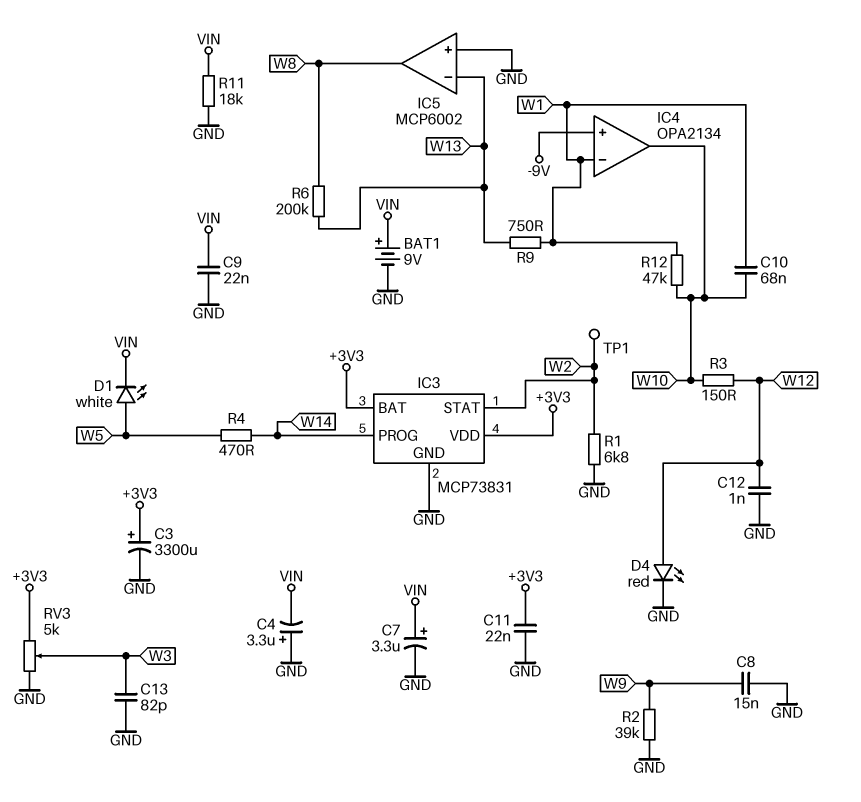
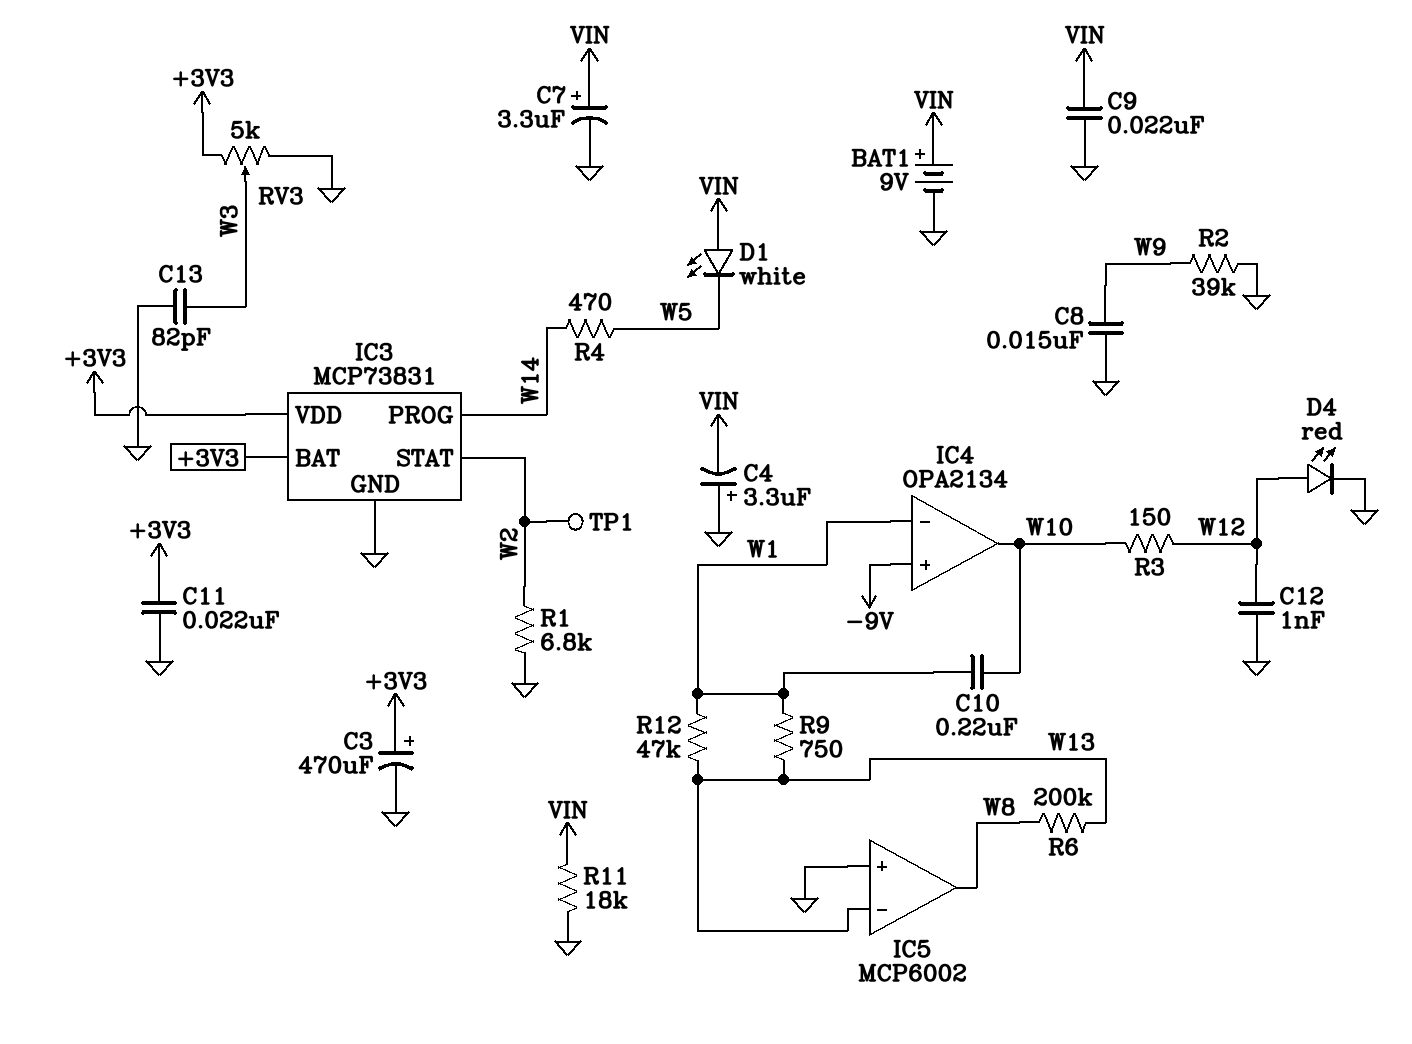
C3: 3300uF (plus +3V3, minus GND) -> 470uF (plus +3V3, minus GND)
C10: 68nF (W1, W10) -> 220nF (W1, W10)
D1: LED white (A W5, K VIN) -> LED white (A VIN, K W5)
R12: 47k (W1, W10) -> 47k (W1, W13)

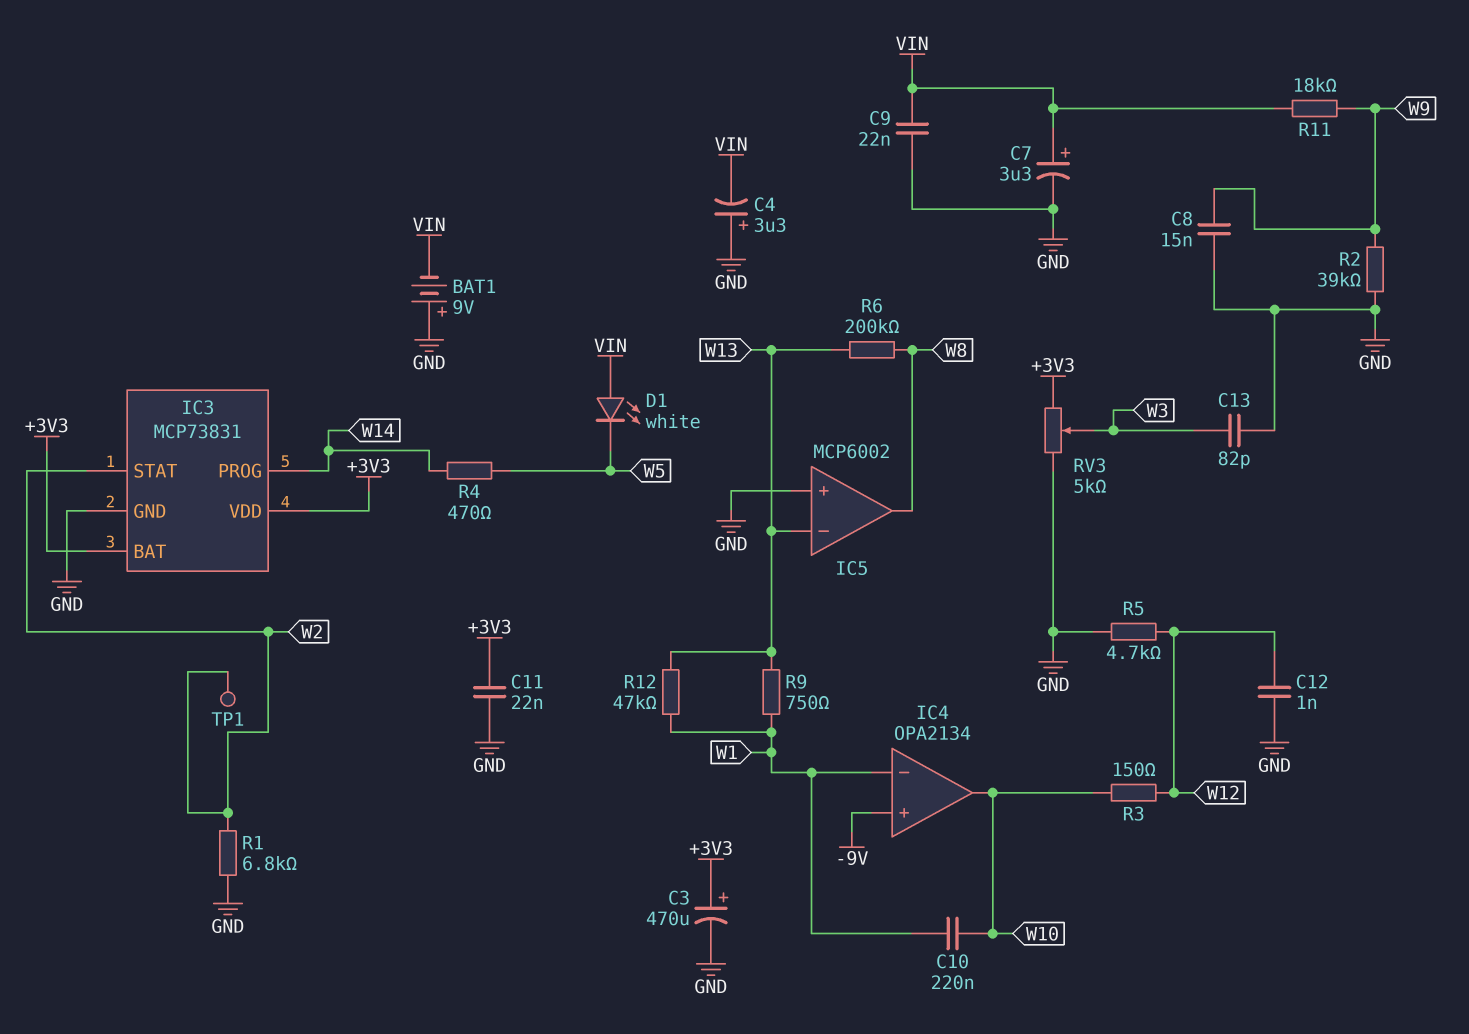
BAT1: 9V (plus VIN, minus GND) -> 9V (plus GND, minus VIN)
D4: LED red (A W12, K GND) -> none
R5: none -> 4.7k (GND, W12)
R11: 18k (GND, VIN) -> 18k (VIN, W9)

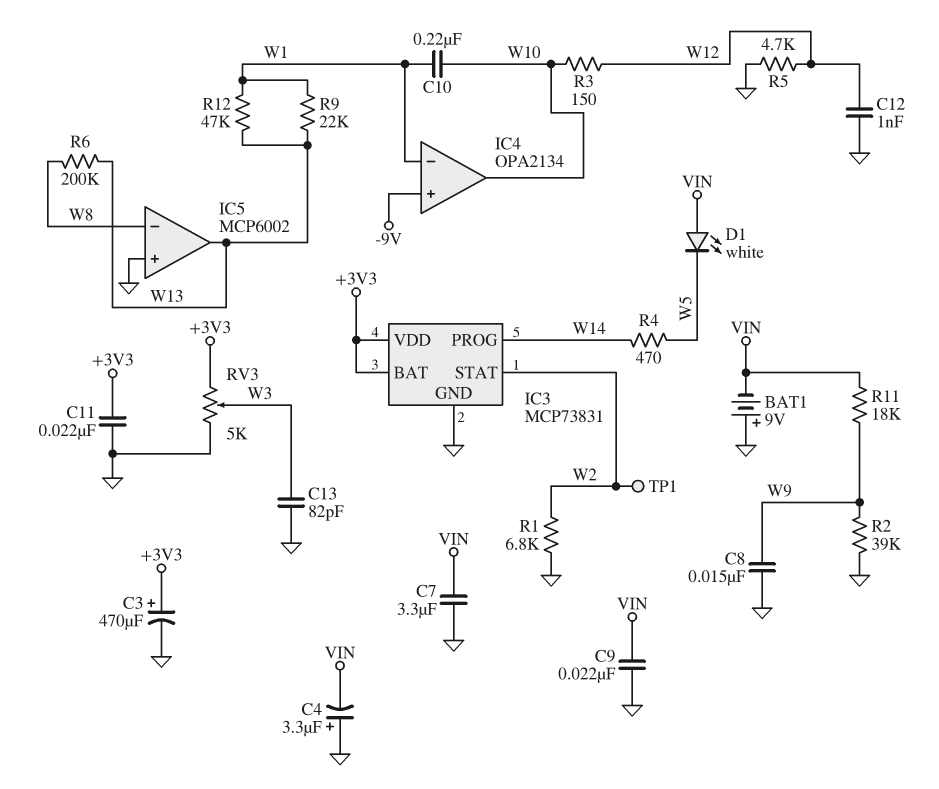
C7: 3.3uF (plus VIN, minus GND) -> 3.3uF (GND, VIN)
IC5 pin in-: W13 -> W8
IC5 pin out: W8 -> W13
R9: 750 (W1, W13) -> 22k (W1, W13)

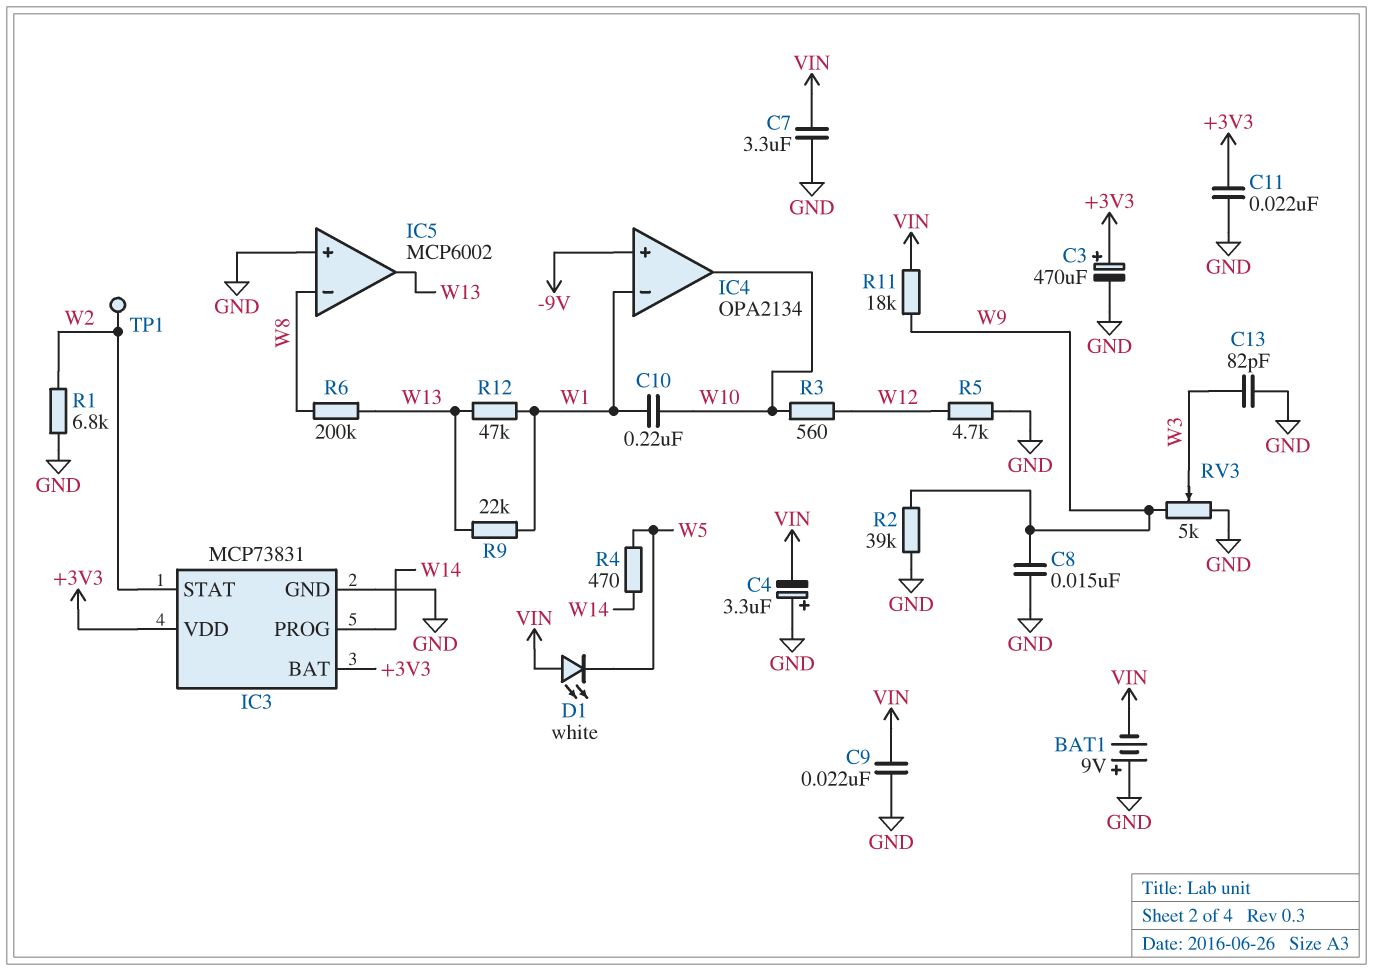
C12: 1nF (GND, W12) -> none
R3: 150 (W10, W12) -> 560 (W10, W12)
RV3: 5k (+3V3, GND, wiper W3) -> 5k (GND, W9, wiper W3)

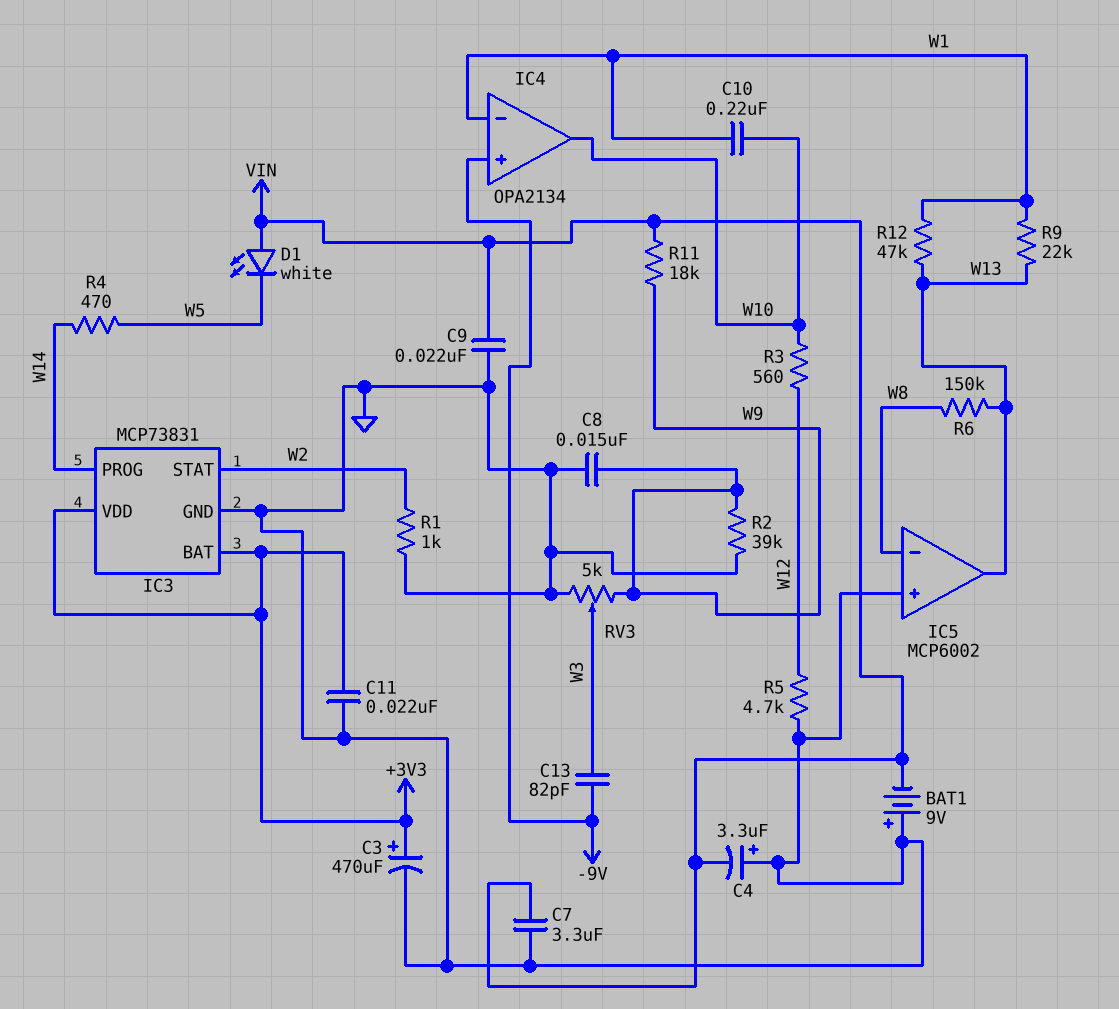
C13: 82pF (GND, W3) -> 82pF (-9V, W3)
R1: 6.8k (GND, W2) -> 1k (GND, W2)
R6: 200k (W8, W13) -> 150k (W8, W13)
TP1: test point (W2) -> none

